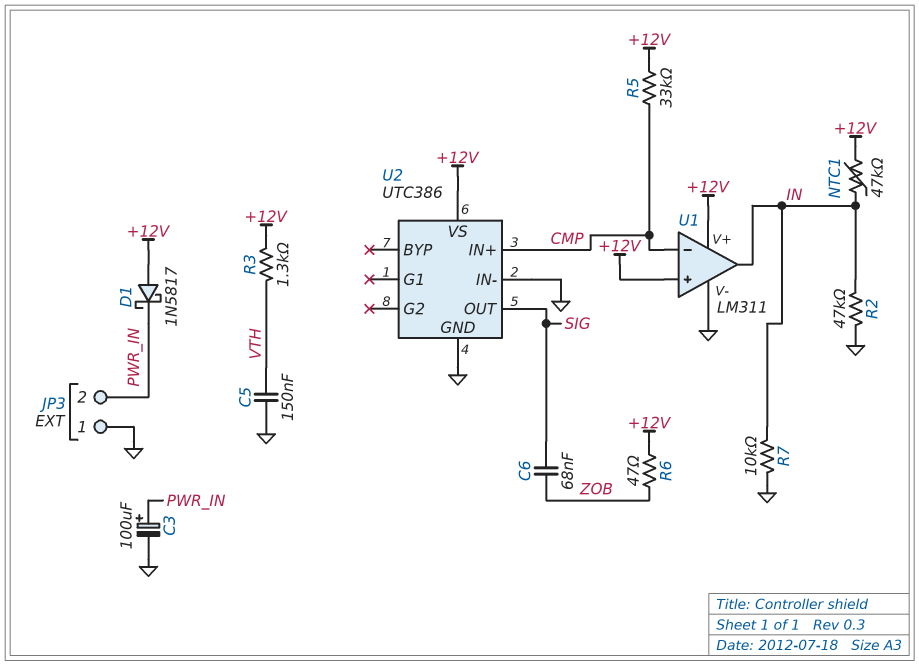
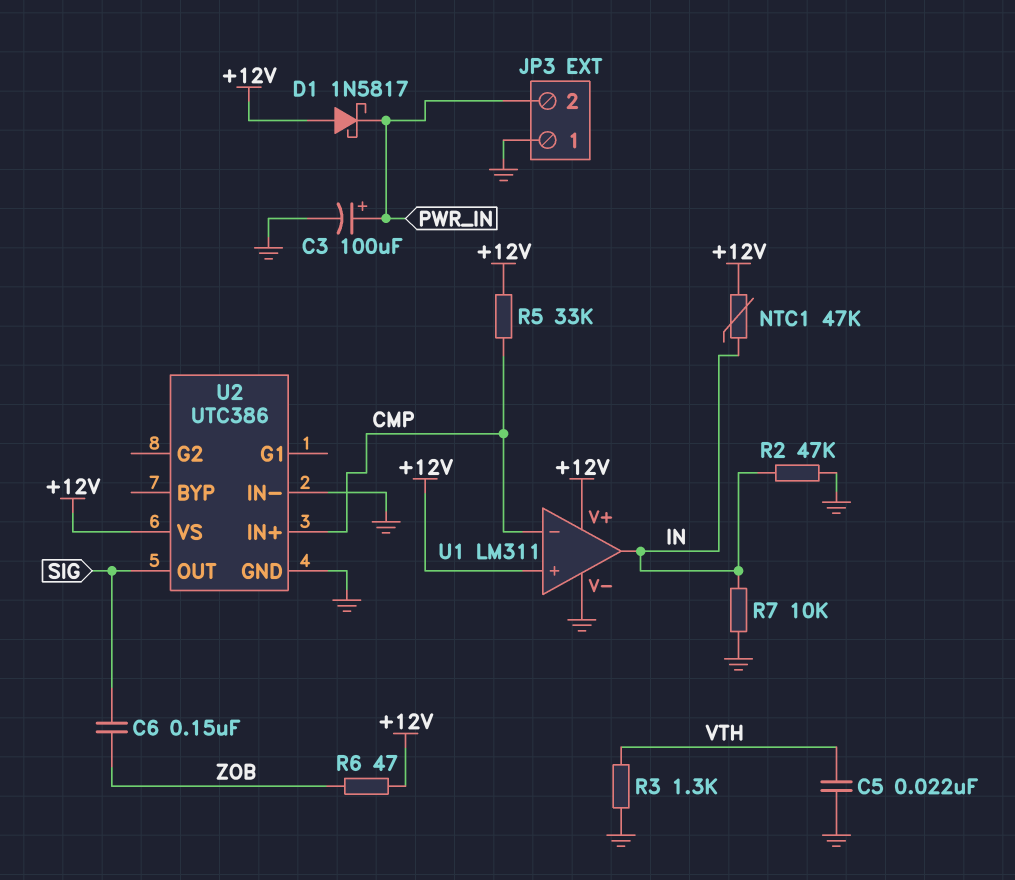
C5: 150nF (GND, VTH) -> 22nF (GND, VTH)
C6: 68nF (SIG, ZOB) -> 150nF (SIG, ZOB)
R3: 1.3k (+12V, VTH) -> 1.3k (GND, VTH)

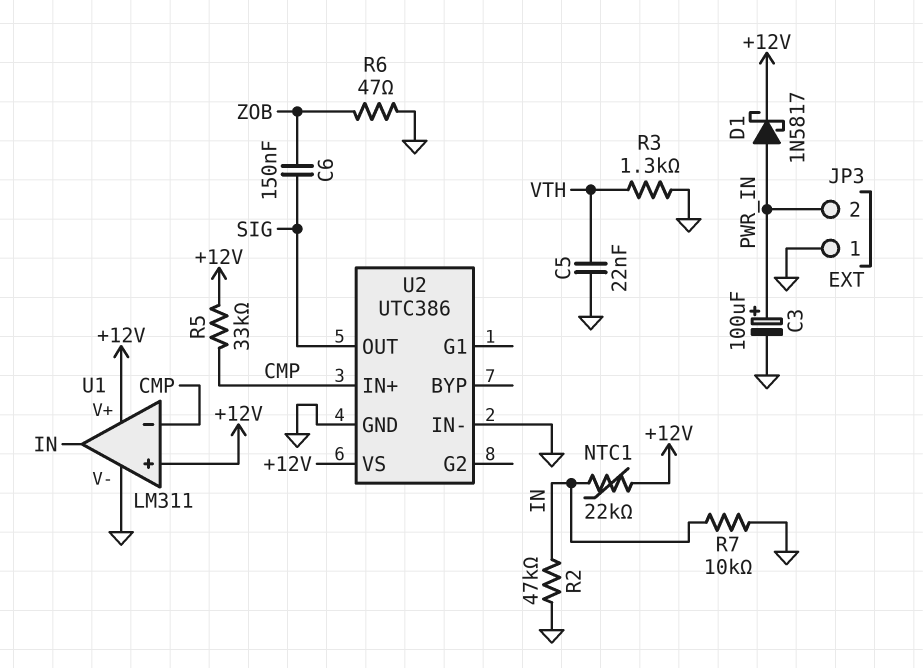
D1: schottky 1N5817 (A +12V, K PWR_IN) -> schottky 1N5817 (A PWR_IN, K +12V)
NTC1: 47k (+12V, IN) -> 22k (+12V, IN)
R6: 47 (+12V, ZOB) -> 47 (GND, ZOB)

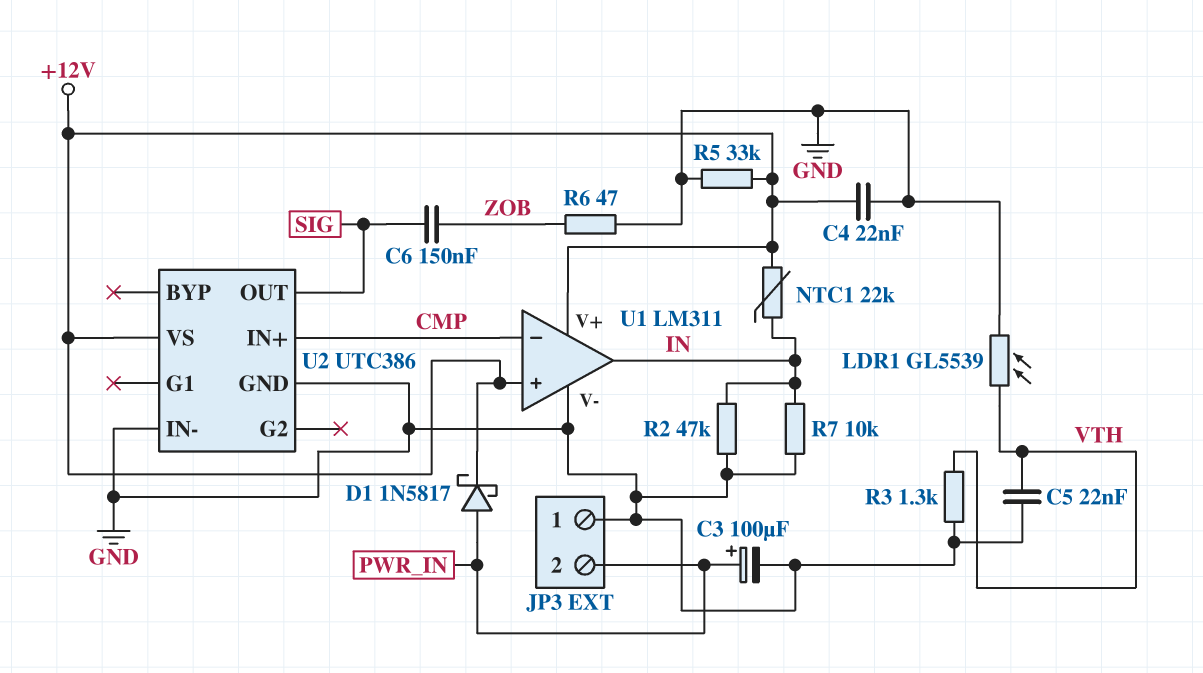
C4: none -> 22nF (+12V, GND)
LDR1: none -> GL5539 (GND, VTH)
R5: 33k (+12V, CMP) -> 33k (+12V, GND)

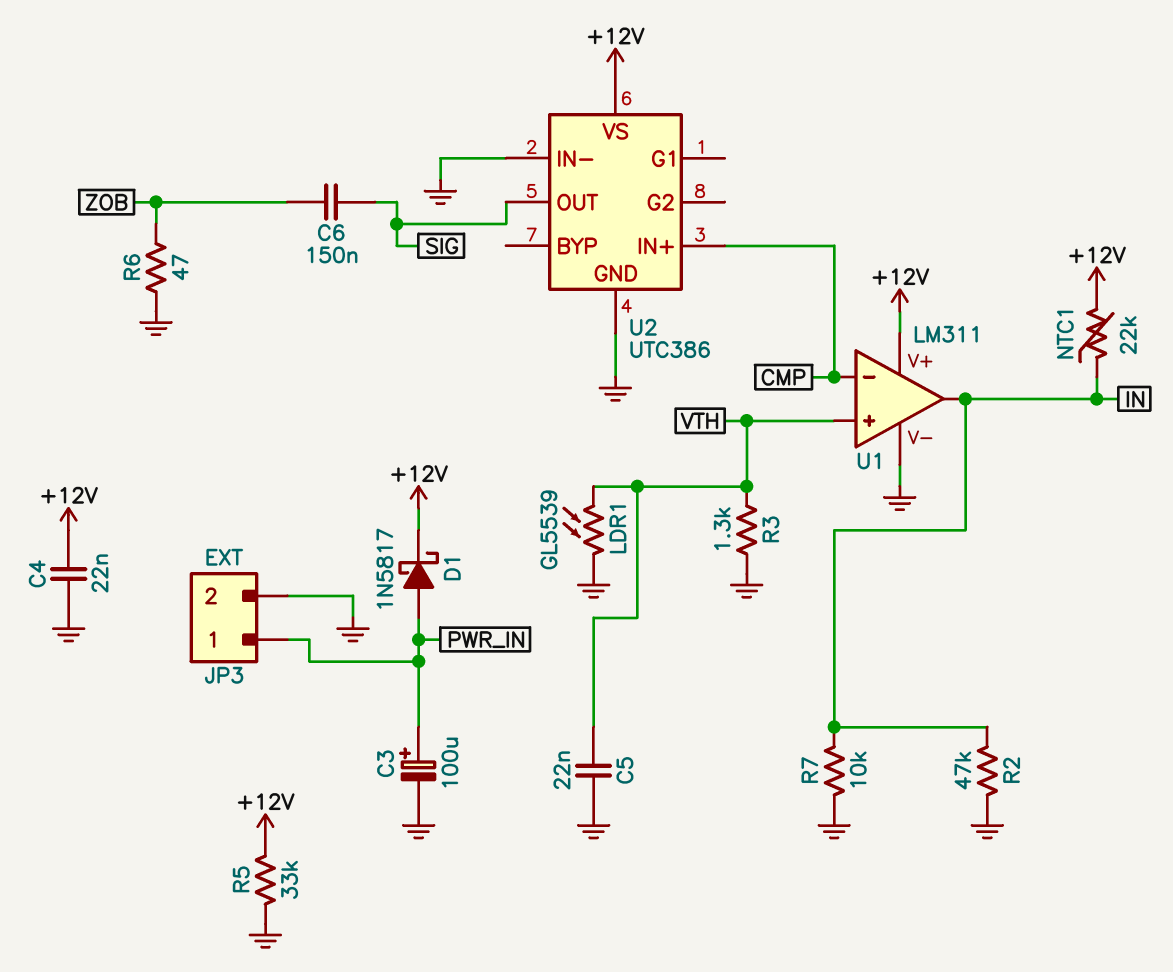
JP3 pin 1: GND -> PWR_IN
JP3 pin 2: PWR_IN -> GND
U1 pin in+: +12V -> VTH

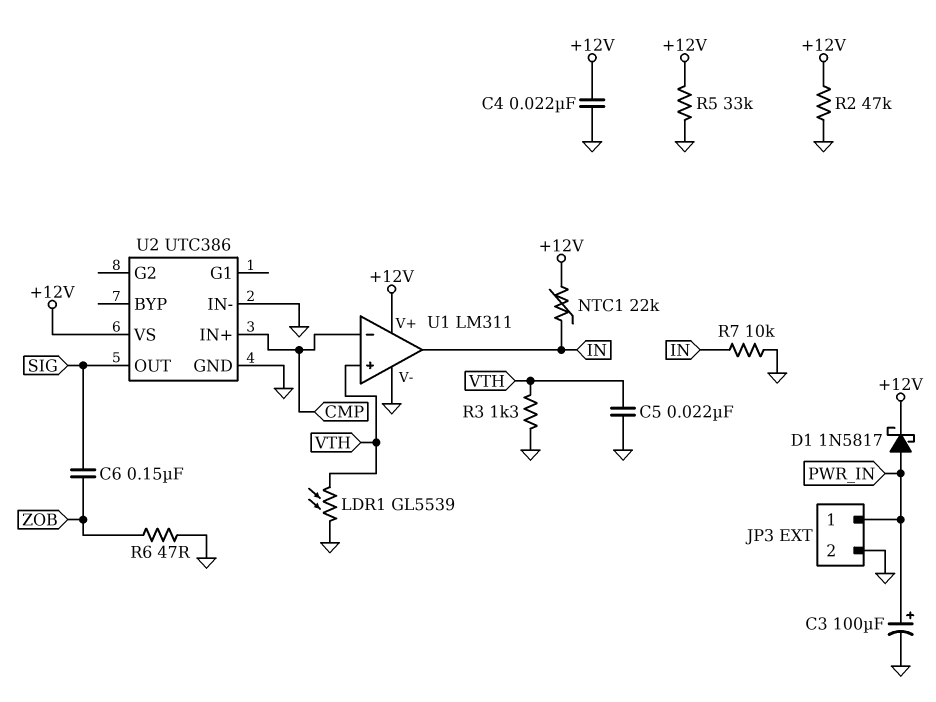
R2: 47k (GND, IN) -> 47k (+12V, GND)

